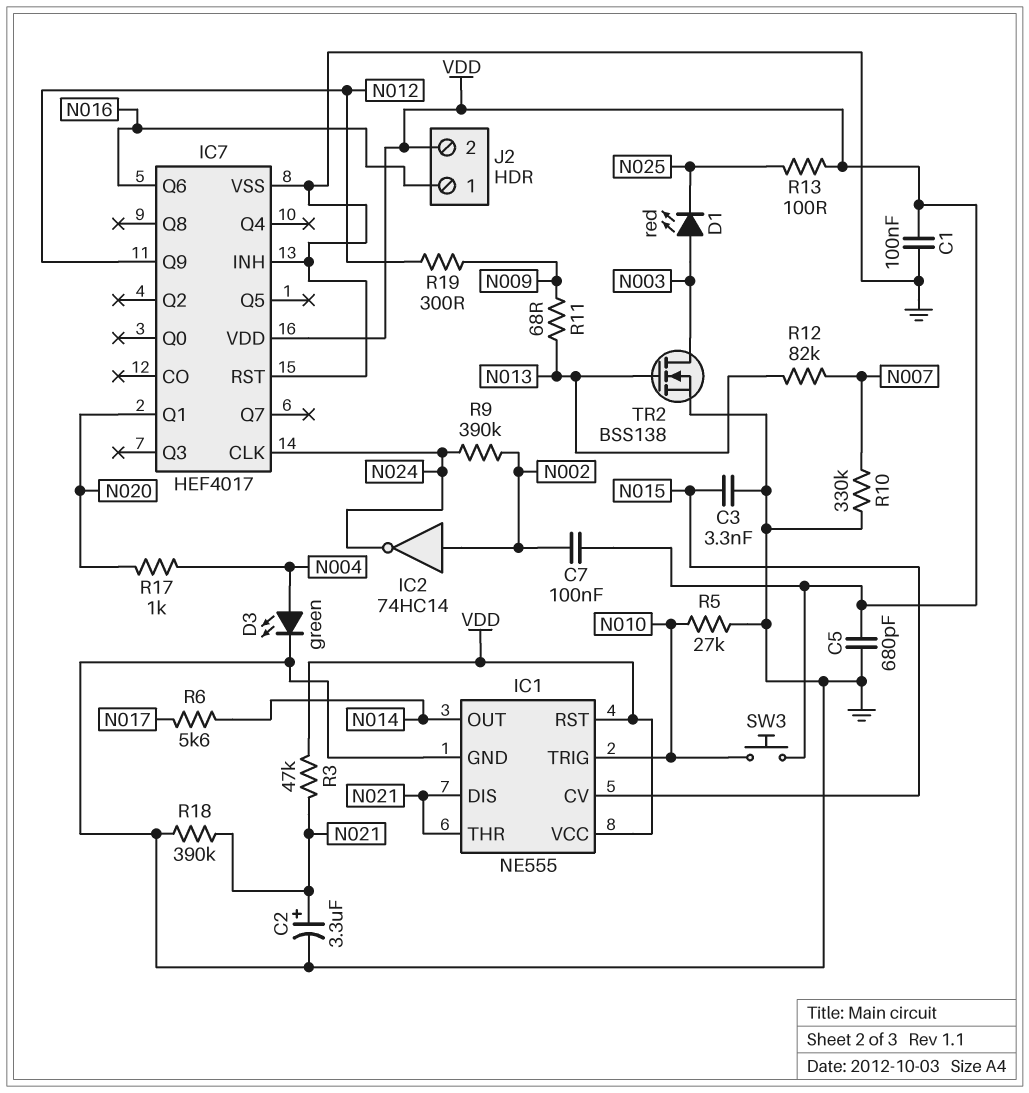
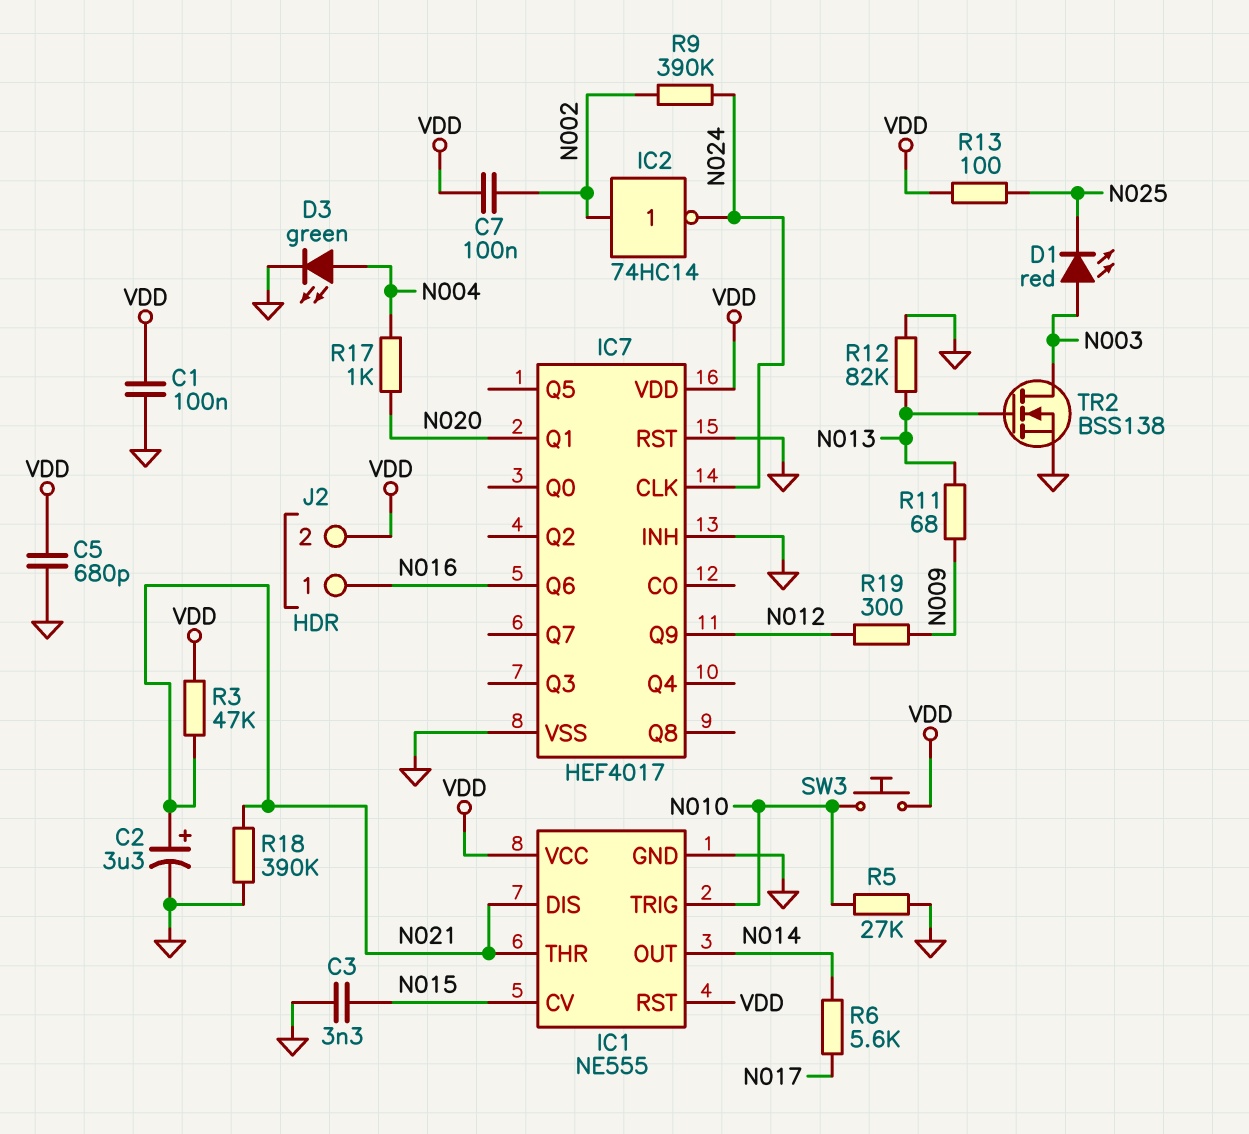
R10: 330k (GND, N007) -> none
R12: 82k (N007, N013) -> 82k (GND, N013)

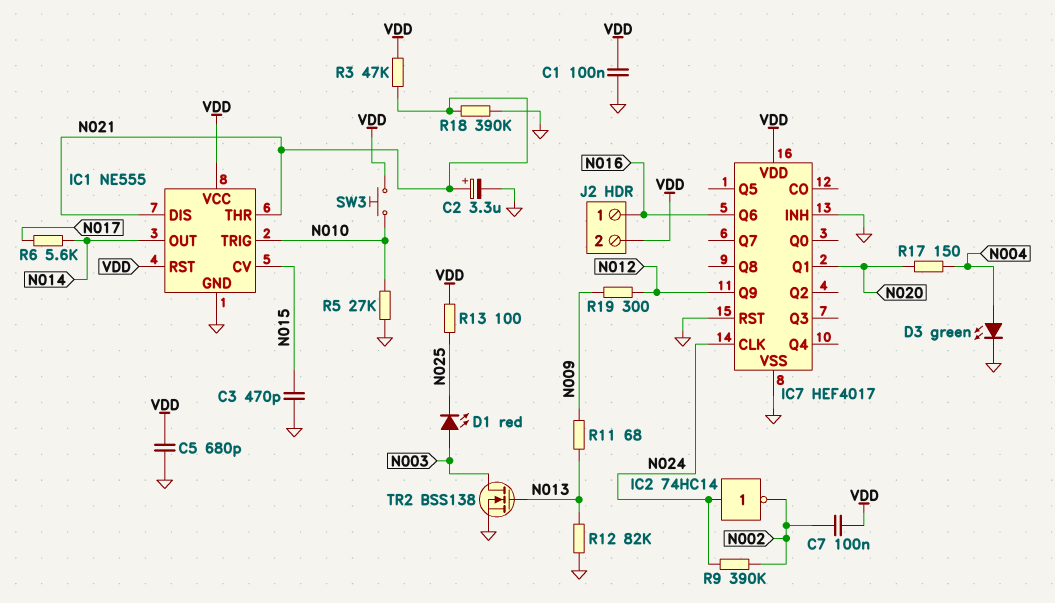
C3: 3.3nF (GND, N015) -> 470pF (GND, N015)
IC2: NOT 74HC14 (in N002, out N024) -> NOT 74HC14 (in N024, out N002)
R17: 1k (N004, N020) -> 150 (N004, N020)

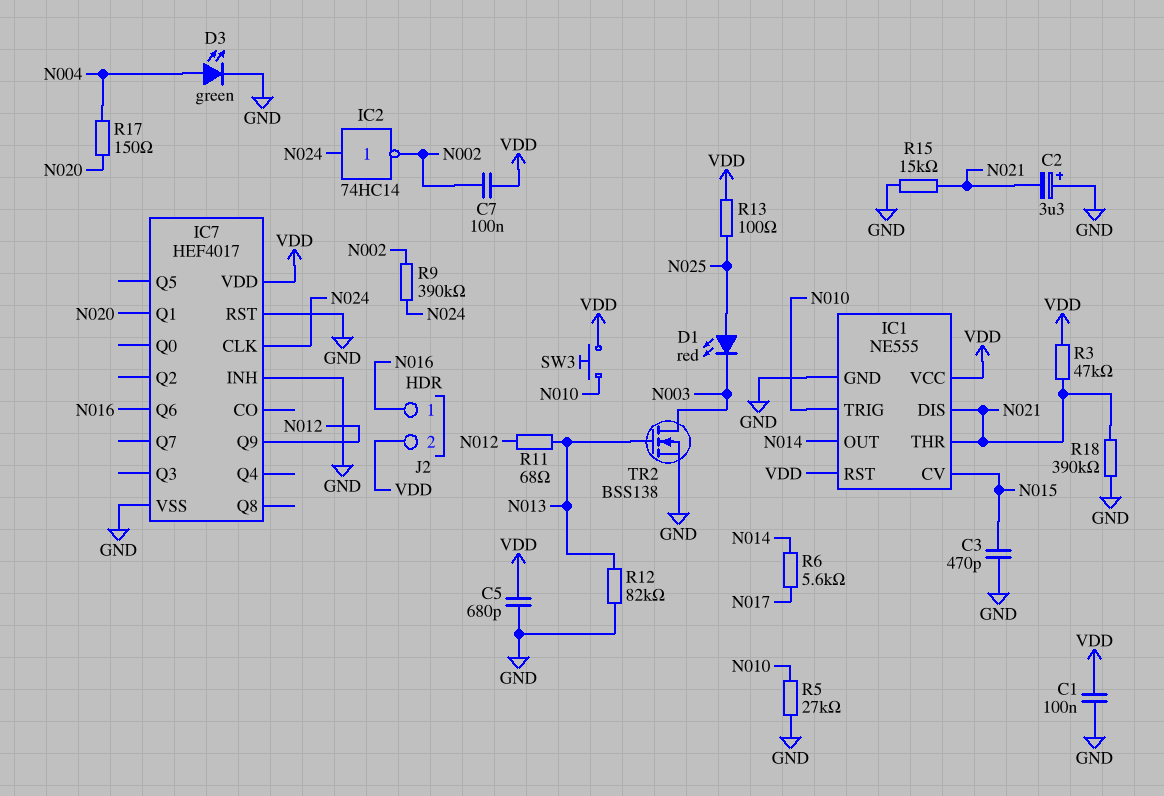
C2: 3.3uF (plus N021, minus GND) -> 3.3uF (plus GND, minus N021)
D1: LED red (A N003, K N025) -> LED red (A N025, K N003)
R11: 68 (N009, N013) -> 68 (N012, N013)
R15: none -> 15k (GND, N021)
R19: 300 (N009, N012) -> none

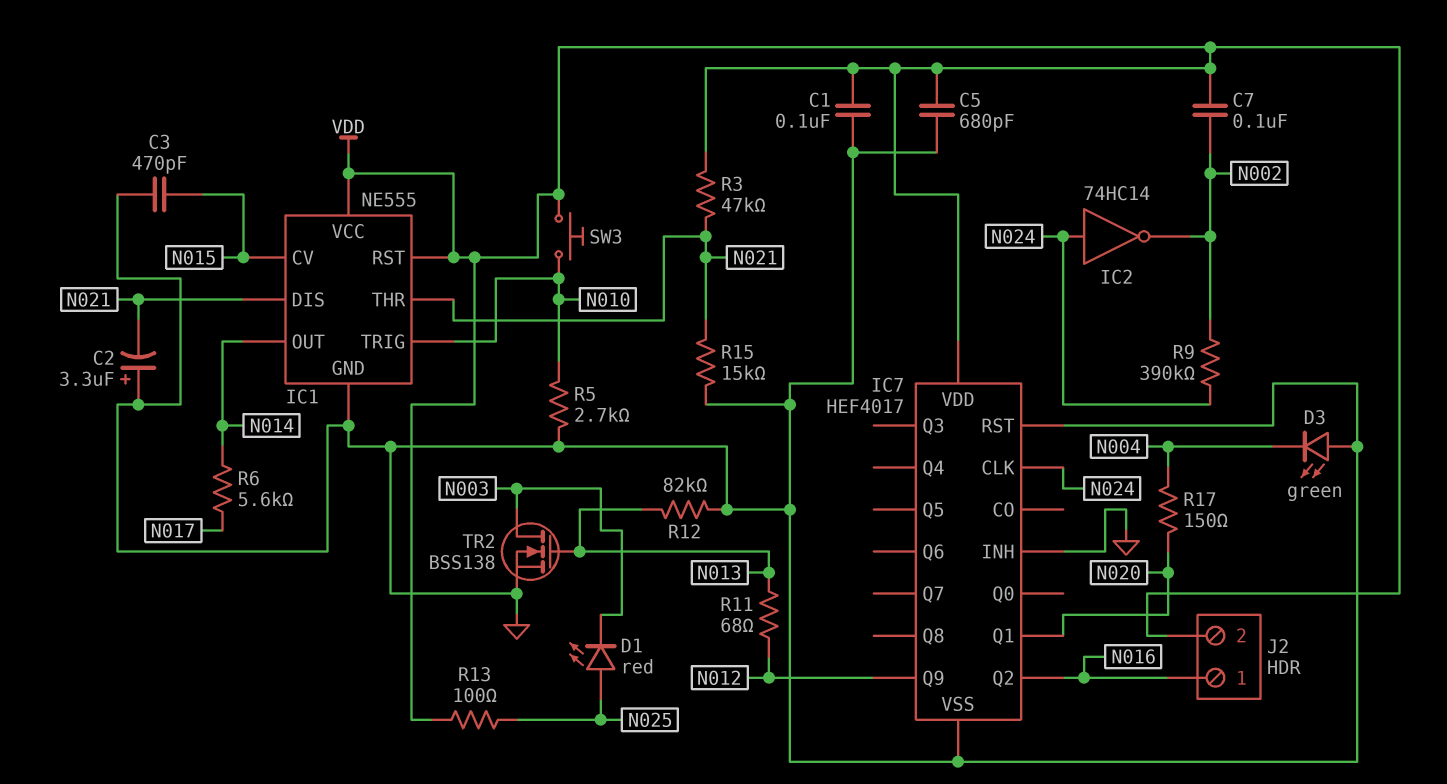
D3: LED green (A N004, K GND) -> LED green (A GND, K N004)
IC7 pin Q2: none -> N016
IC7 pin Q6: N016 -> none
R5: 27k (GND, N010) -> 2.7k (GND, N010)
R18: 390k (GND, N021) -> none

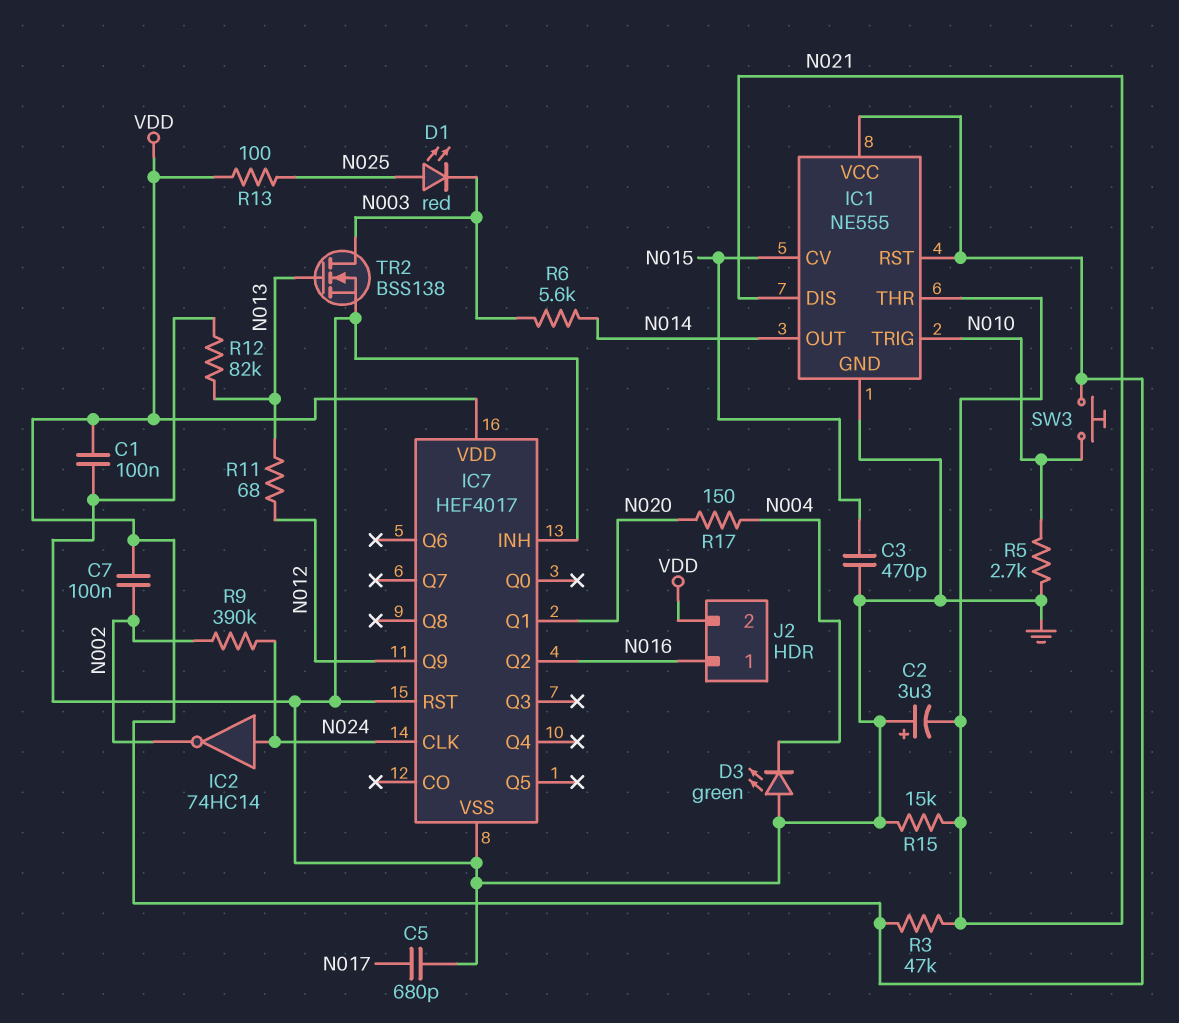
C5: 680pF (GND, VDD) -> 680pF (GND, N017)
R6: 5.6k (N014, N017) -> 5.6k (N003, N014)

